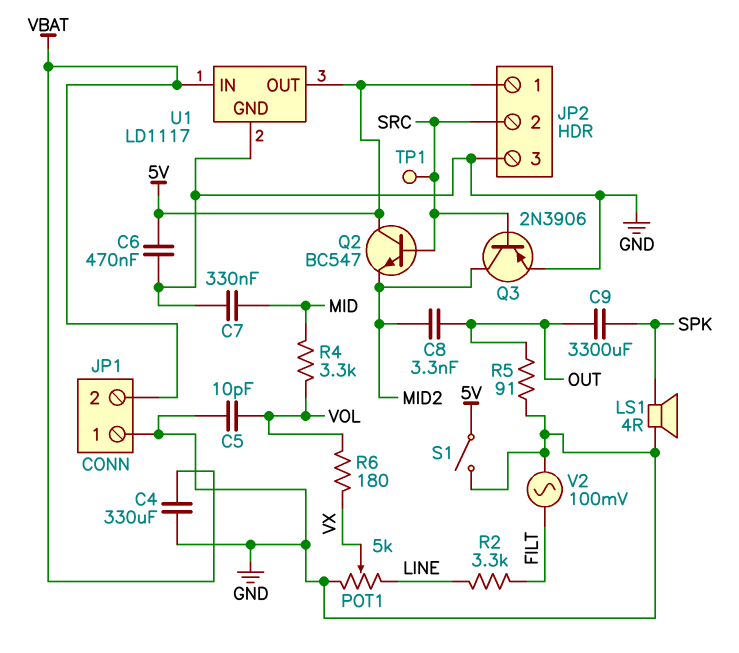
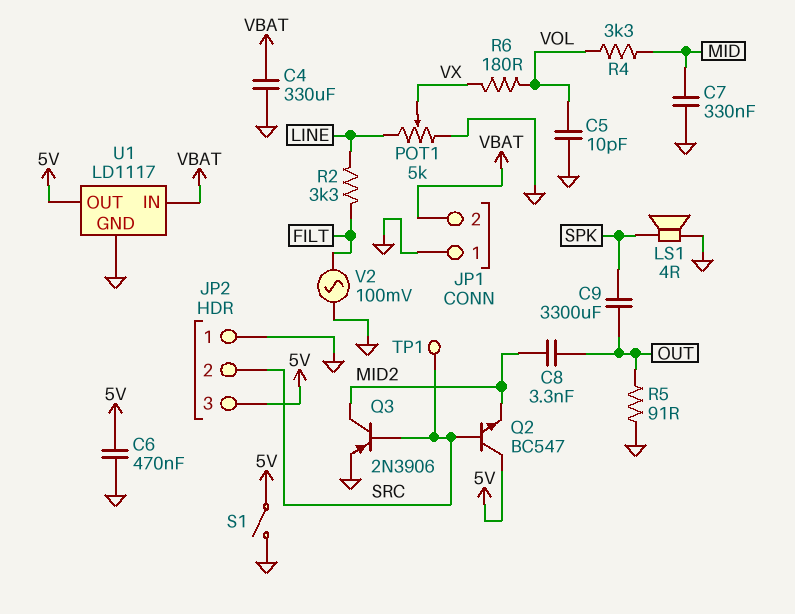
JP2 pin 1: 5V -> GND
JP2 pin 3: GND -> 5V

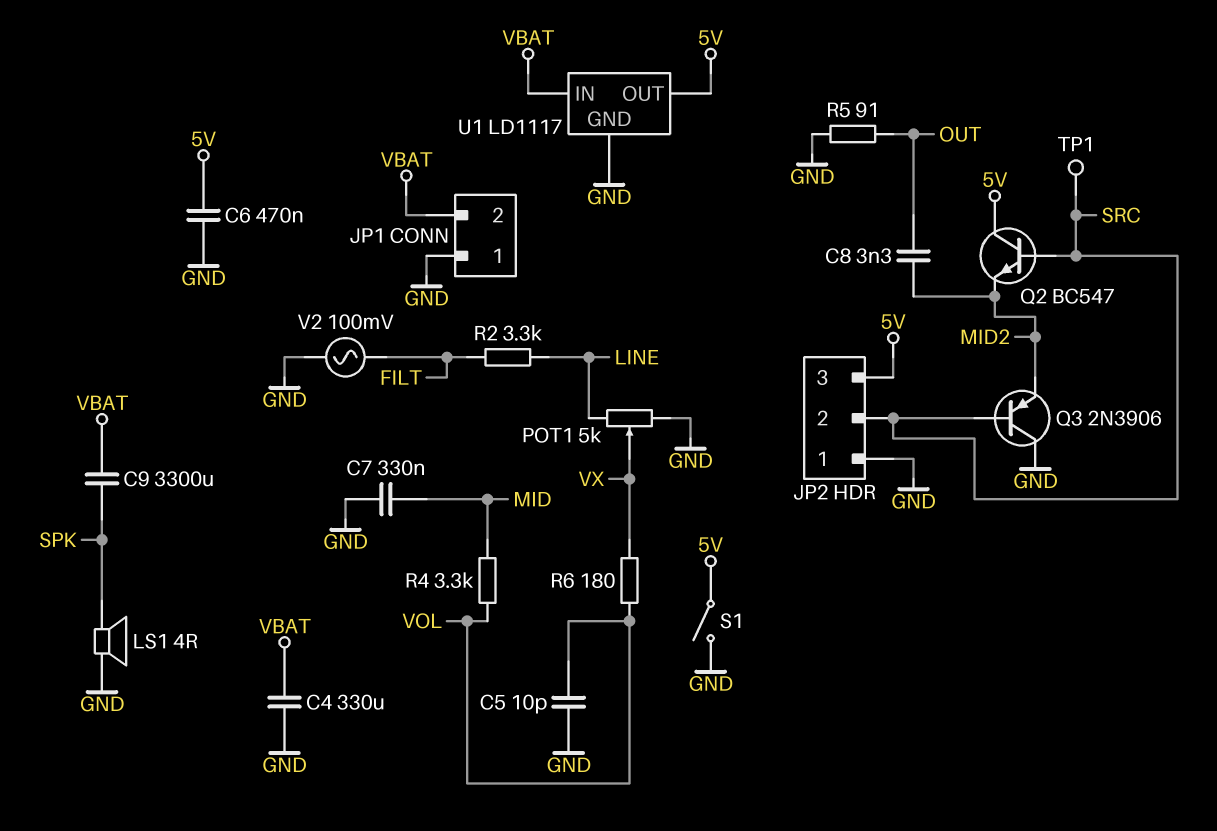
C9: 3300uF (OUT, SPK) -> 3300uF (SPK, VBAT)
Q3: PNP 2N3906 (B SRC, C MID2, E GND) -> PNP 2N3906 (B SRC, C GND, E MID2)

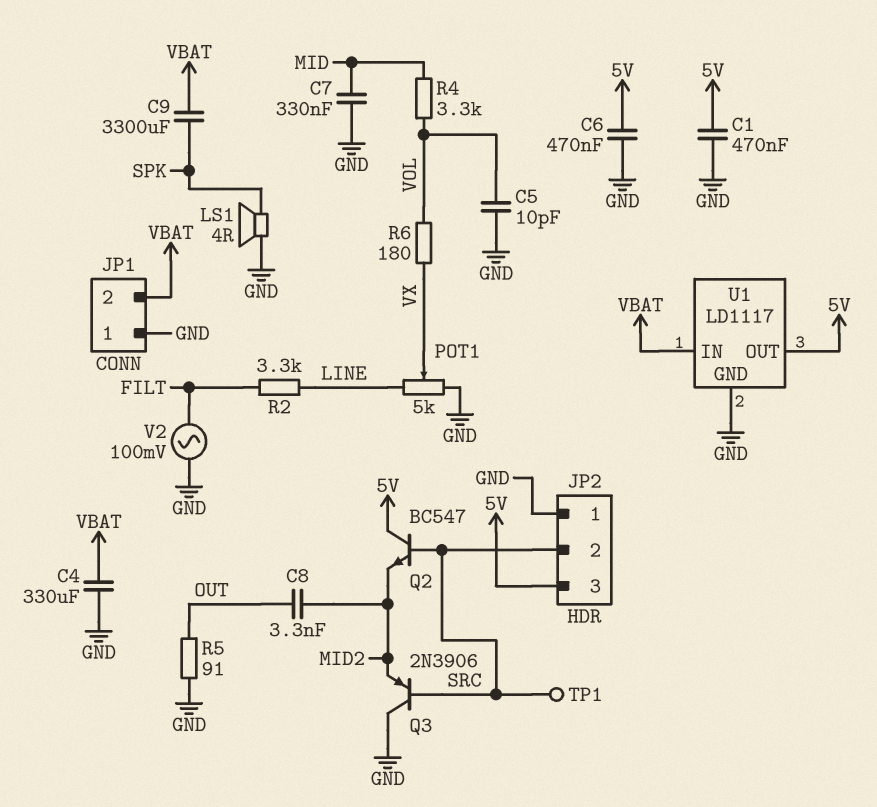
C1: none -> 470nF (5V, GND)
S1: switch (5V, GND) -> none

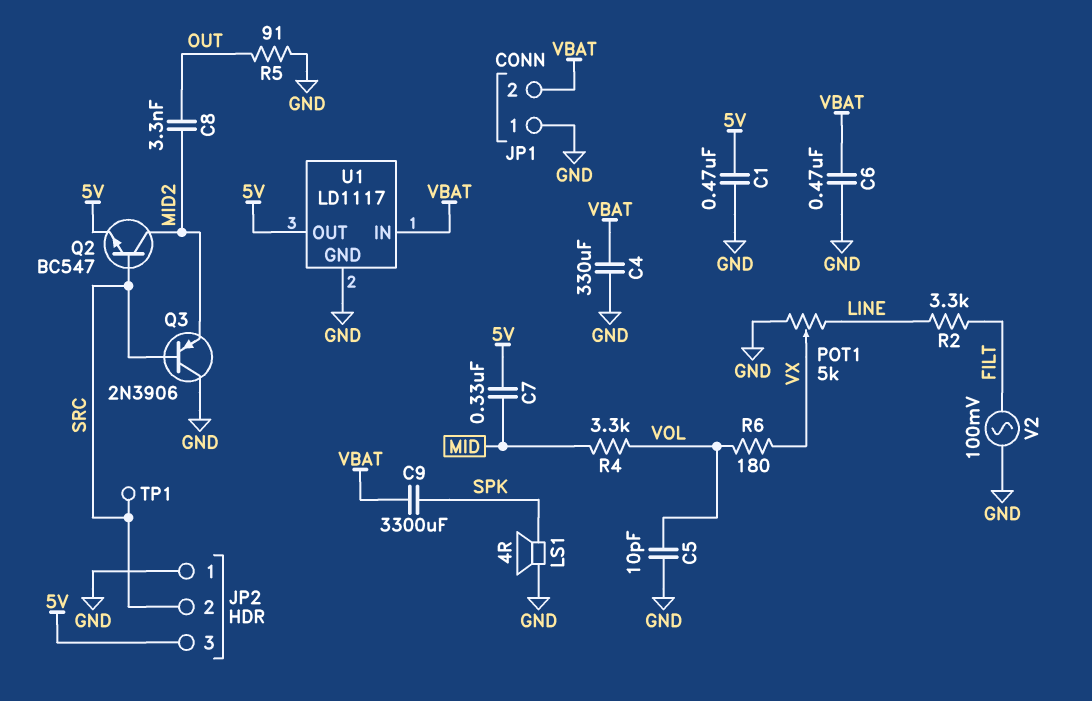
C6: 470nF (5V, GND) -> 470nF (GND, VBAT)
C7: 330nF (GND, MID) -> 330nF (5V, MID)
Q2: NPN BC547 (B SRC, C 5V, E MID2) -> NPN BC547 (B SRC, C MID2, E 5V)

